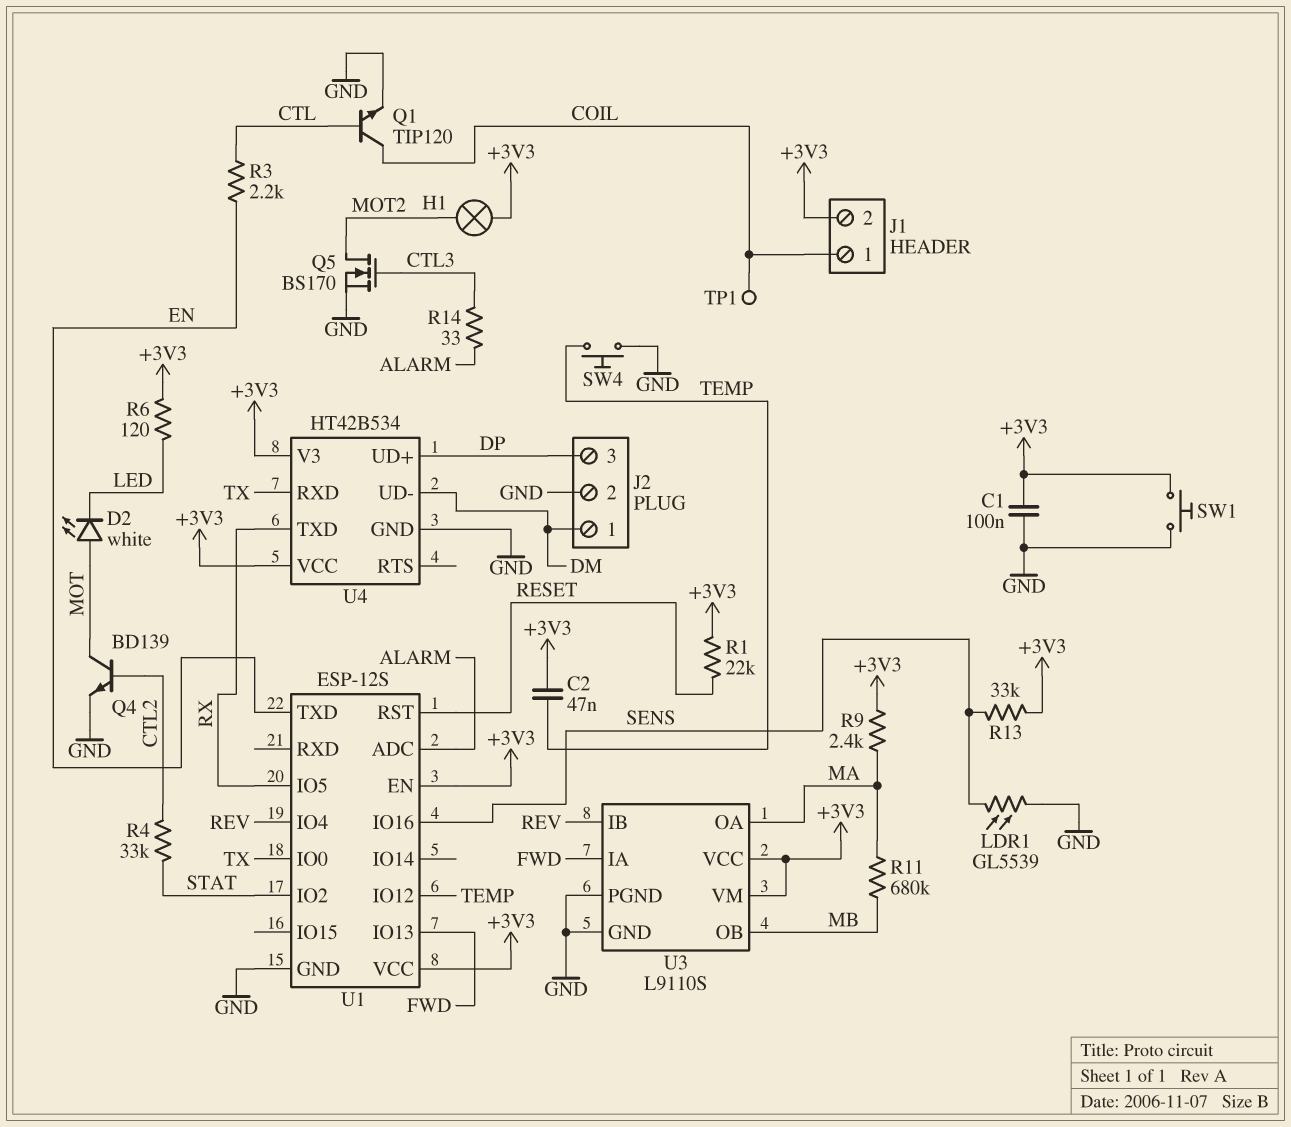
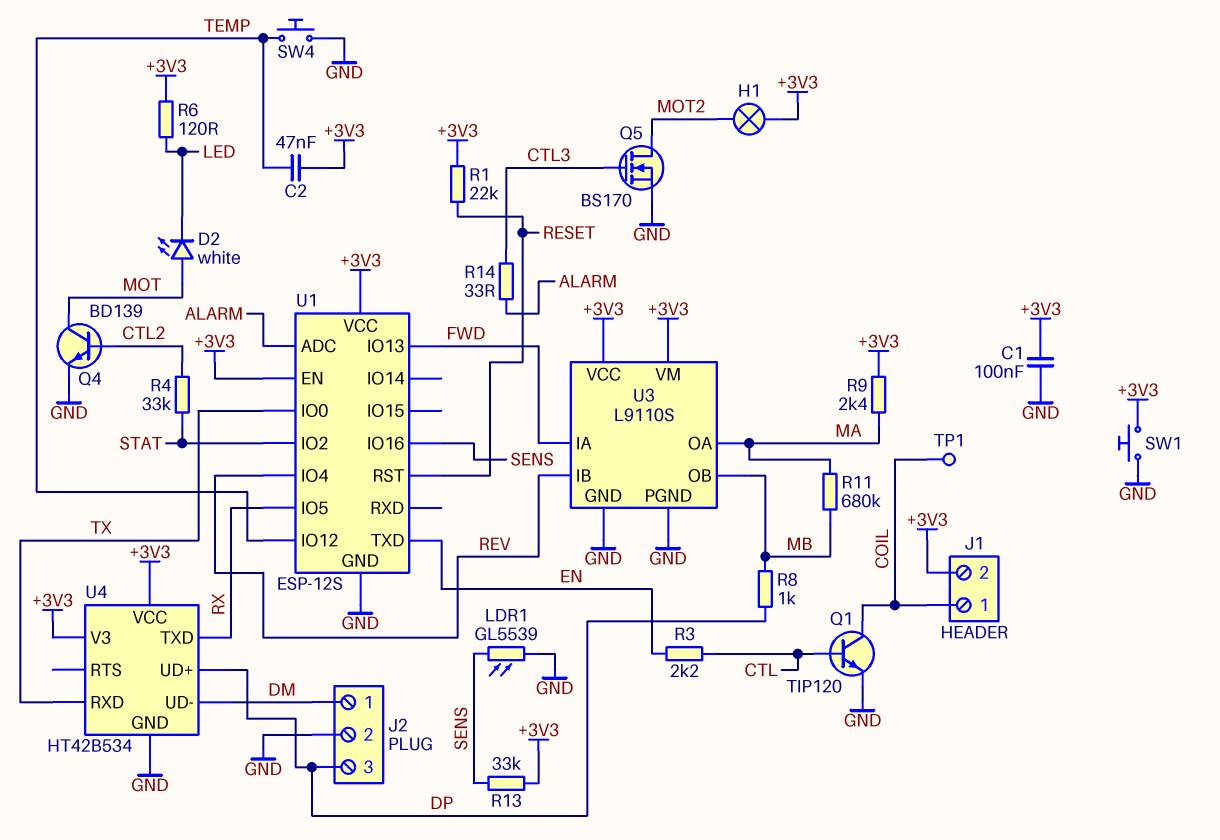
R8: none -> 1k (DP, MB)

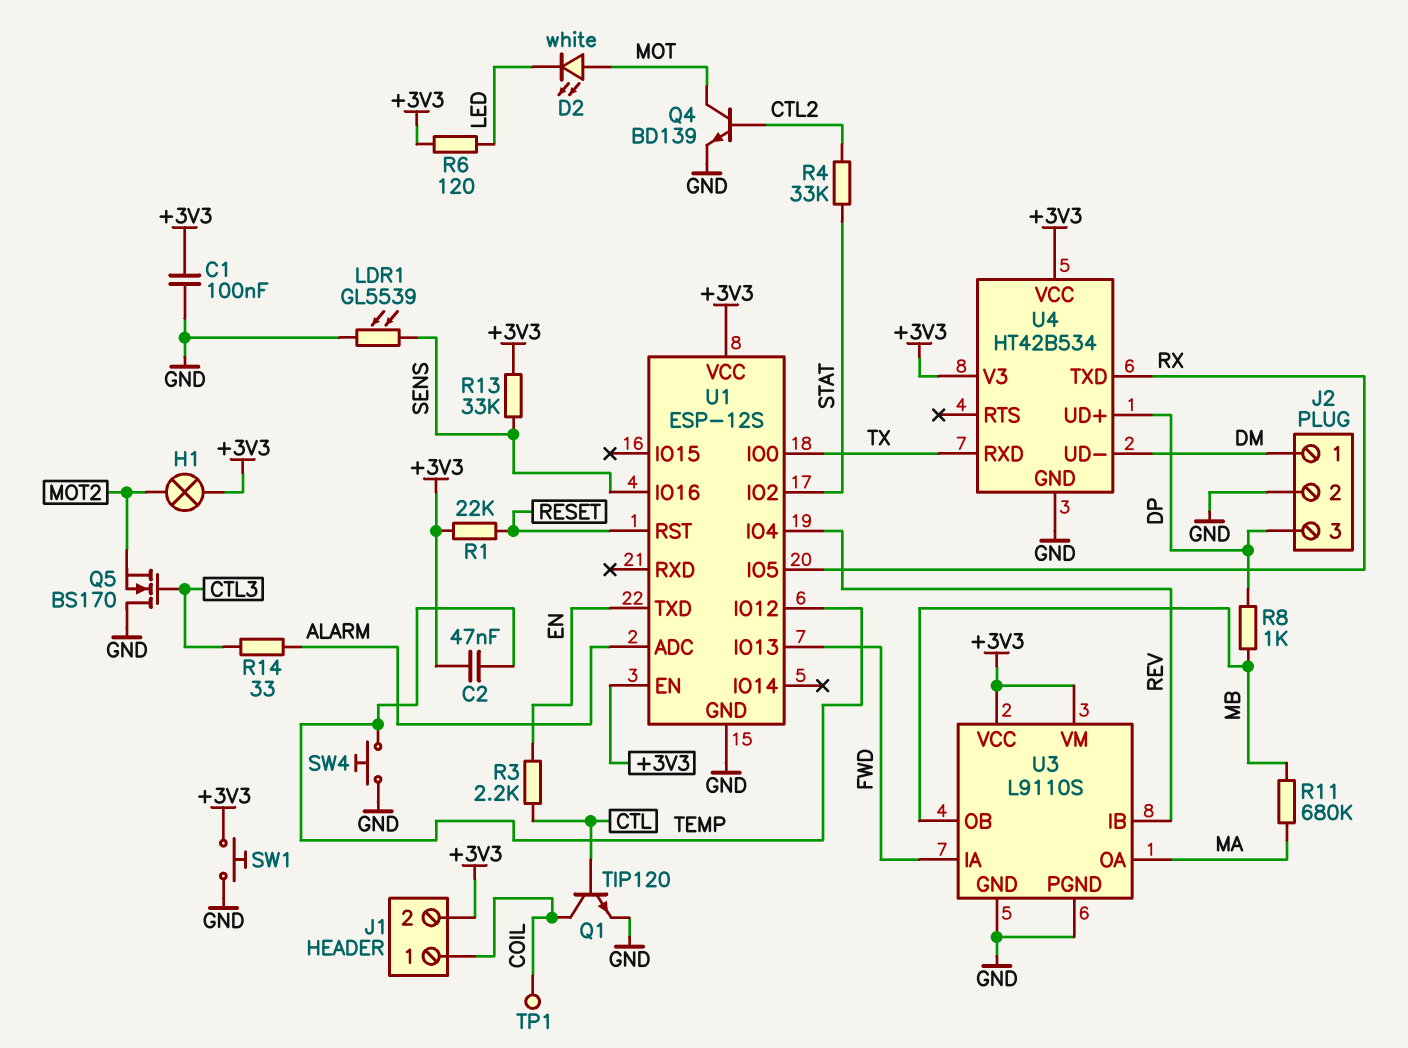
Q5: NMOS BS170 (G CTL3, D MOT2, S GND) -> NMOS BS170 (G CTL3, D GND, S MOT2)
R9: 2.4k (+3V3, MA) -> none

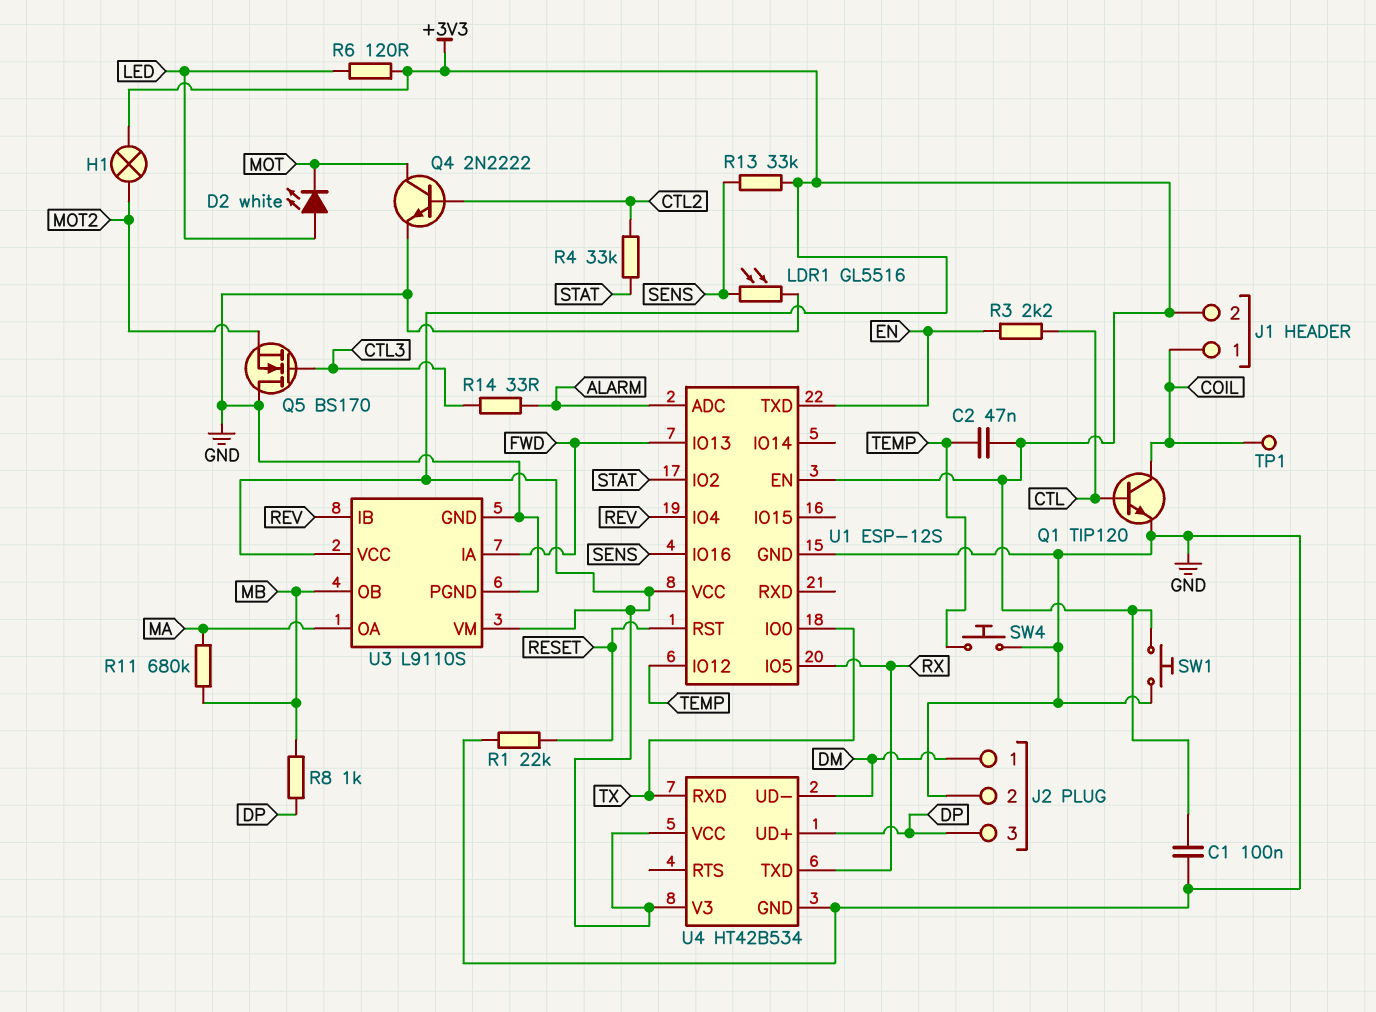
D2: LED white (A MOT, K LED) -> LED white (A LED, K MOT)
LDR1: GL5539 (GND, SENS) -> GL5516 (GND, SENS)
Q4: NPN BD139 (B CTL2, C MOT, E GND) -> NPN 2N2222 (B CTL2, C MOT, E GND)
R1: 22k (+3V3, RESET) -> 22k (GND, RESET)

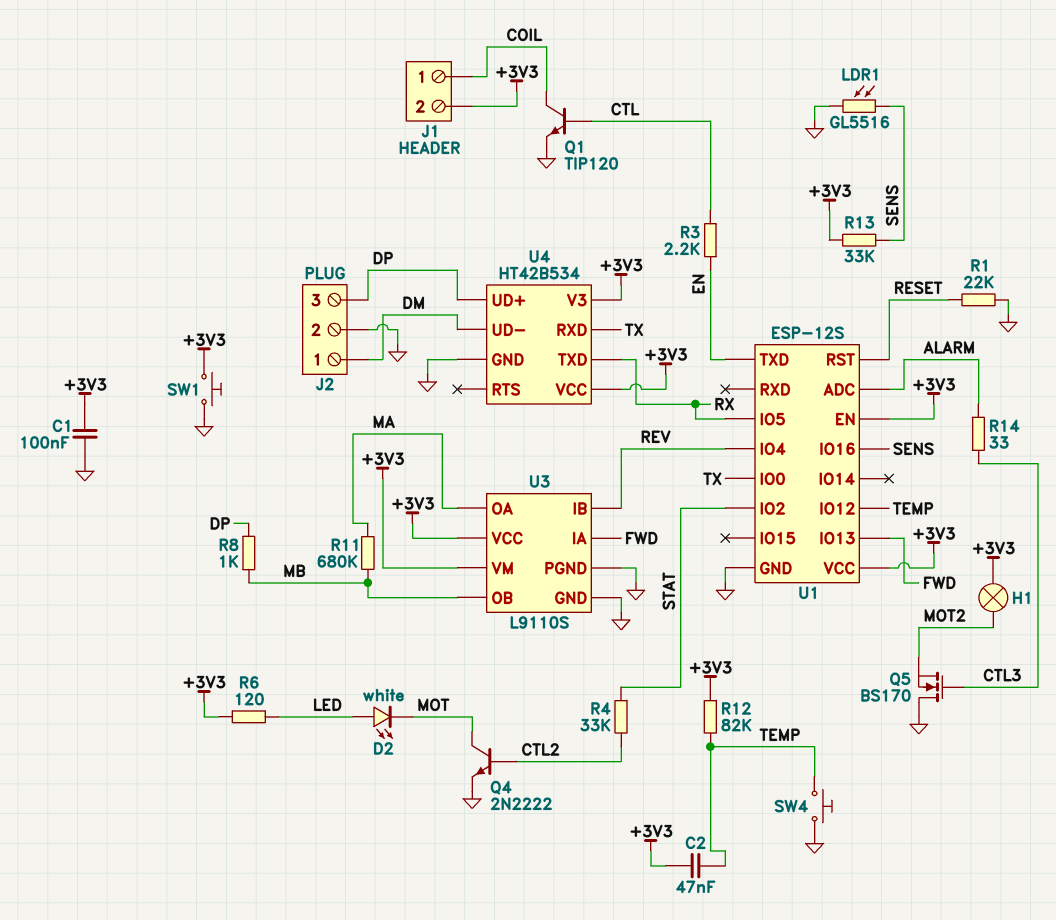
R12: none -> 82k (+3V3, TEMP)
TP1: test point (COIL) -> none

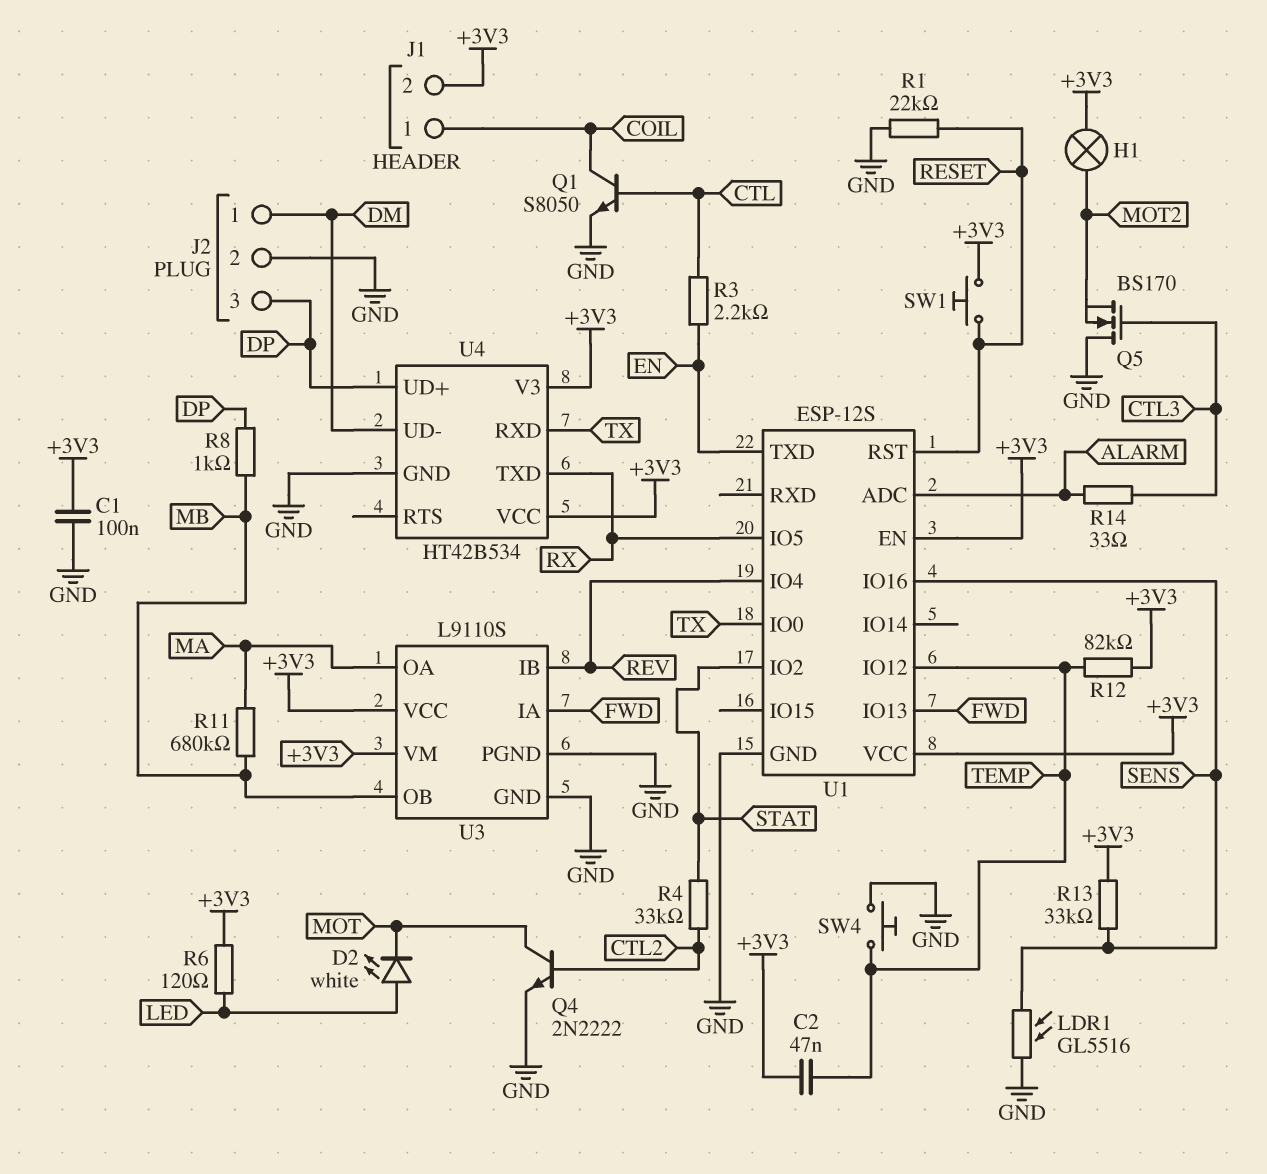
Q1: NPN TIP120 (B CTL, C COIL, E GND) -> NPN S8050 (B CTL, C COIL, E GND)
SW1: button (+3V3, GND) -> button (+3V3, RESET)

